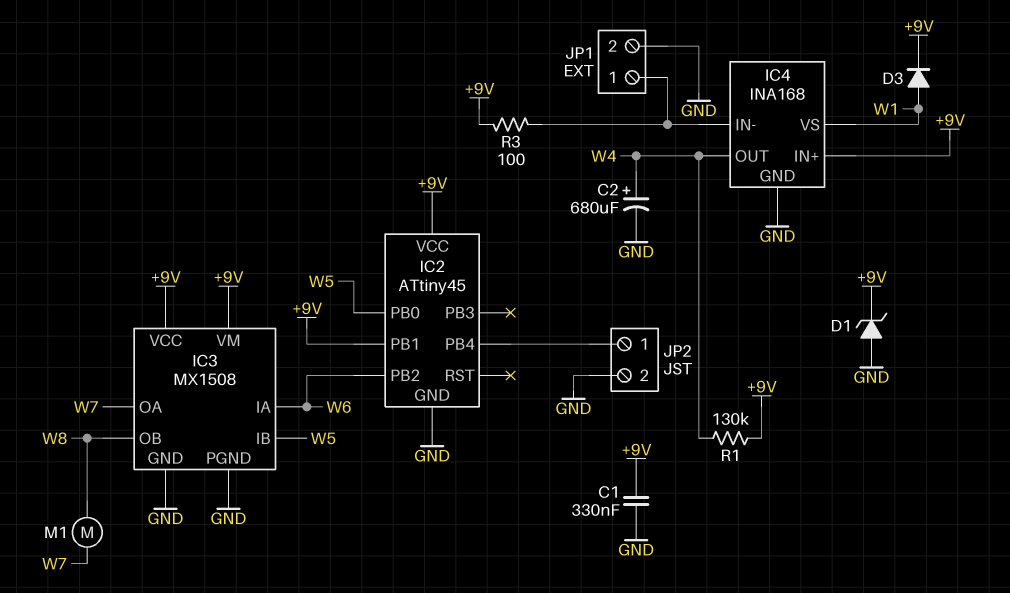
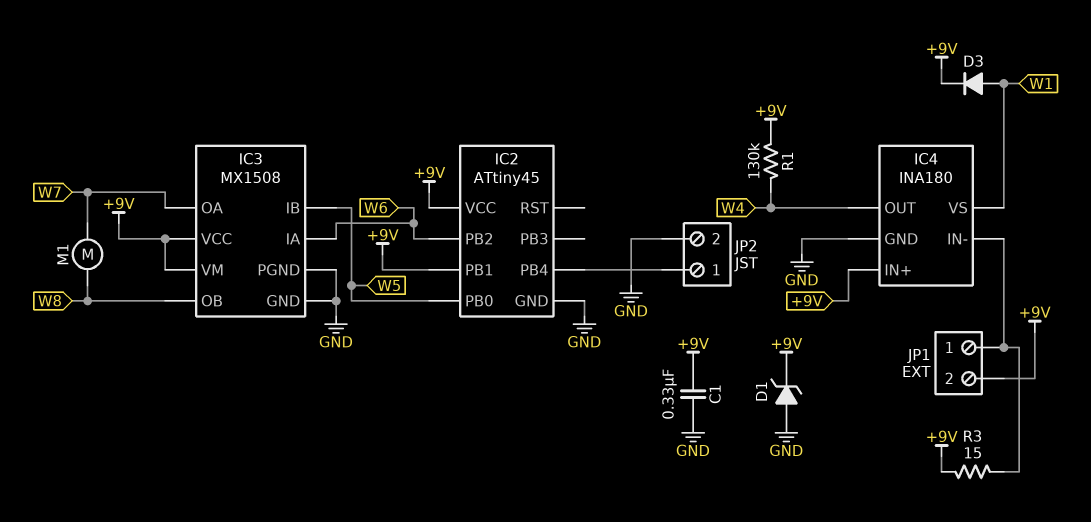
C2: 680uF (plus W4, minus GND) -> none
IC4: INA168 -> INA180
JP1 pin 2: GND -> +9V
R3: 100 (+9V, IC4/IN-) -> 15 (+9V, IC4/IN-)

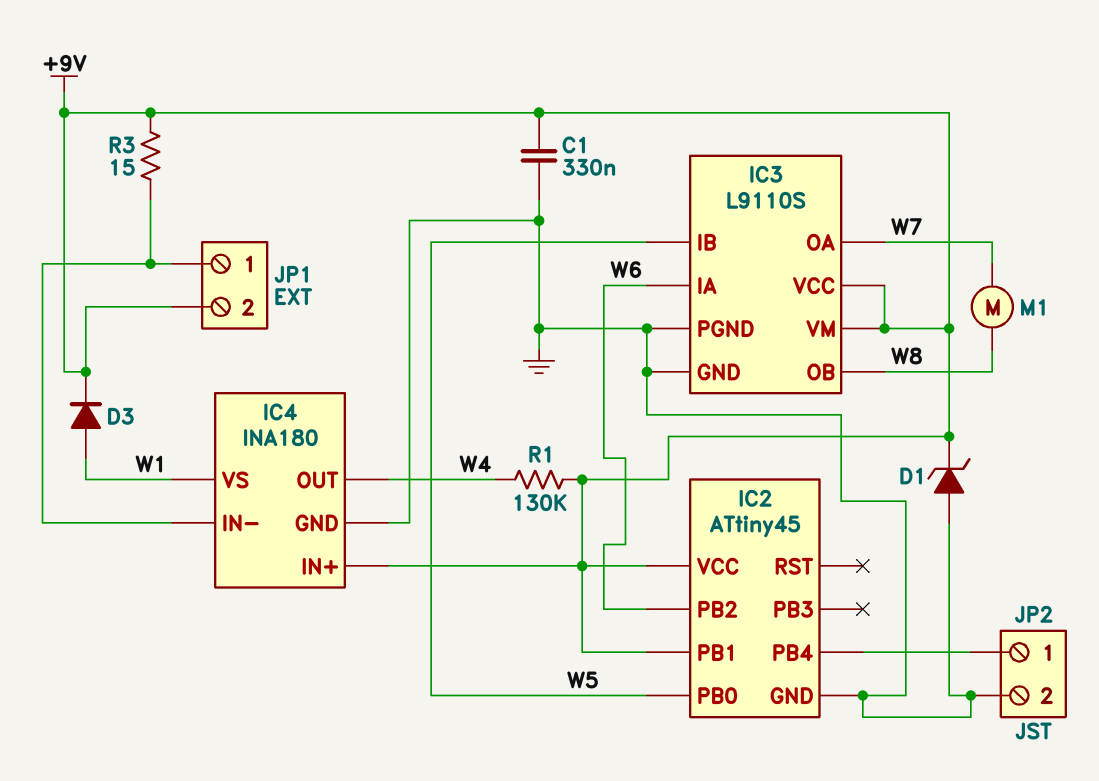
IC3: MX1508 -> L9110S

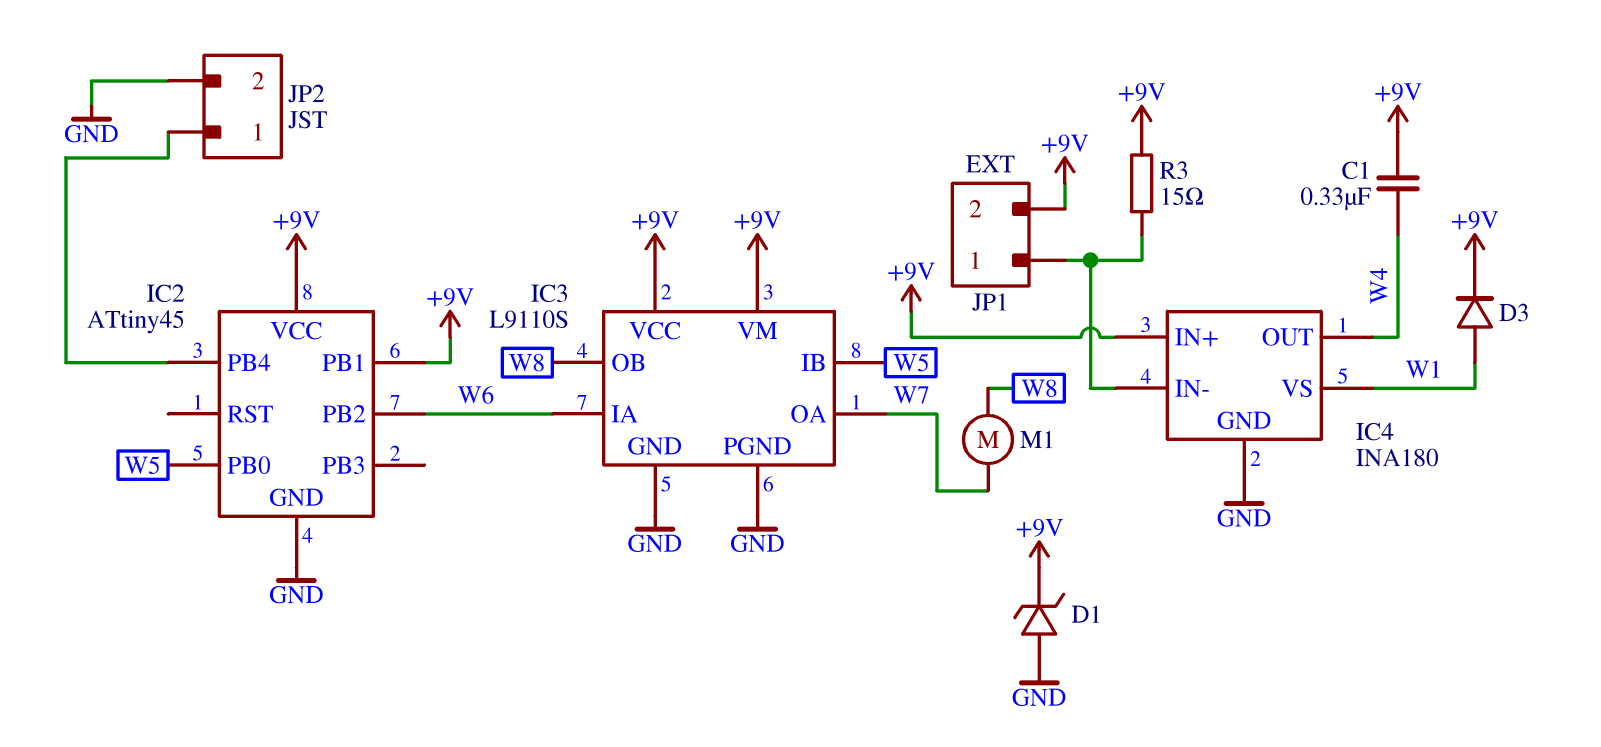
C1: 330nF (+9V, GND) -> 330nF (+9V, W4)
R1: 130k (+9V, W4) -> none

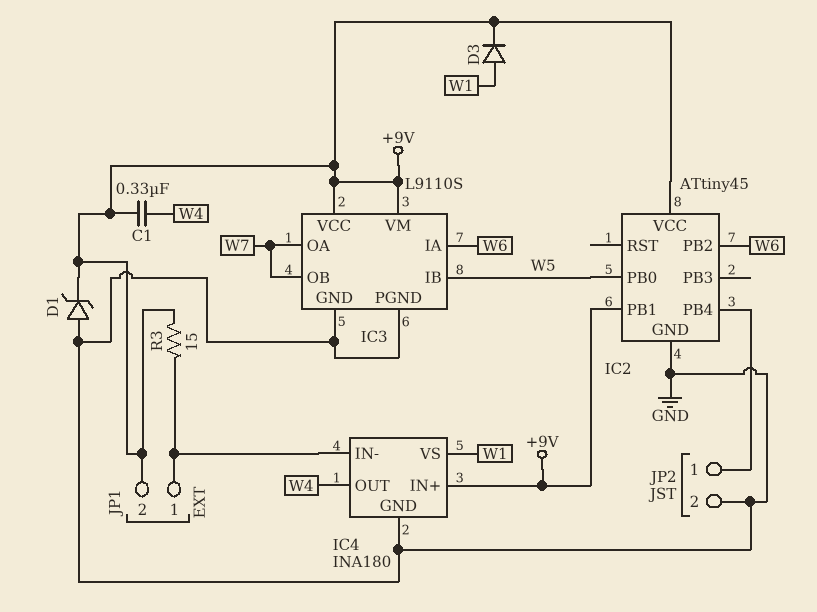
IC3 pin OB: W8 -> W7
M1: motor (W7, W8) -> none

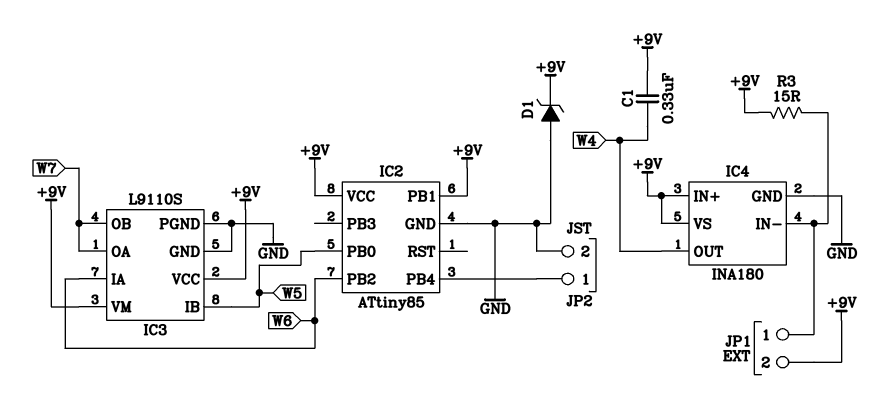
D3: diode (A W1, K +9V) -> none
IC2: ATtiny45 -> ATtiny85
IC4 pin VS: W1 -> +9V

